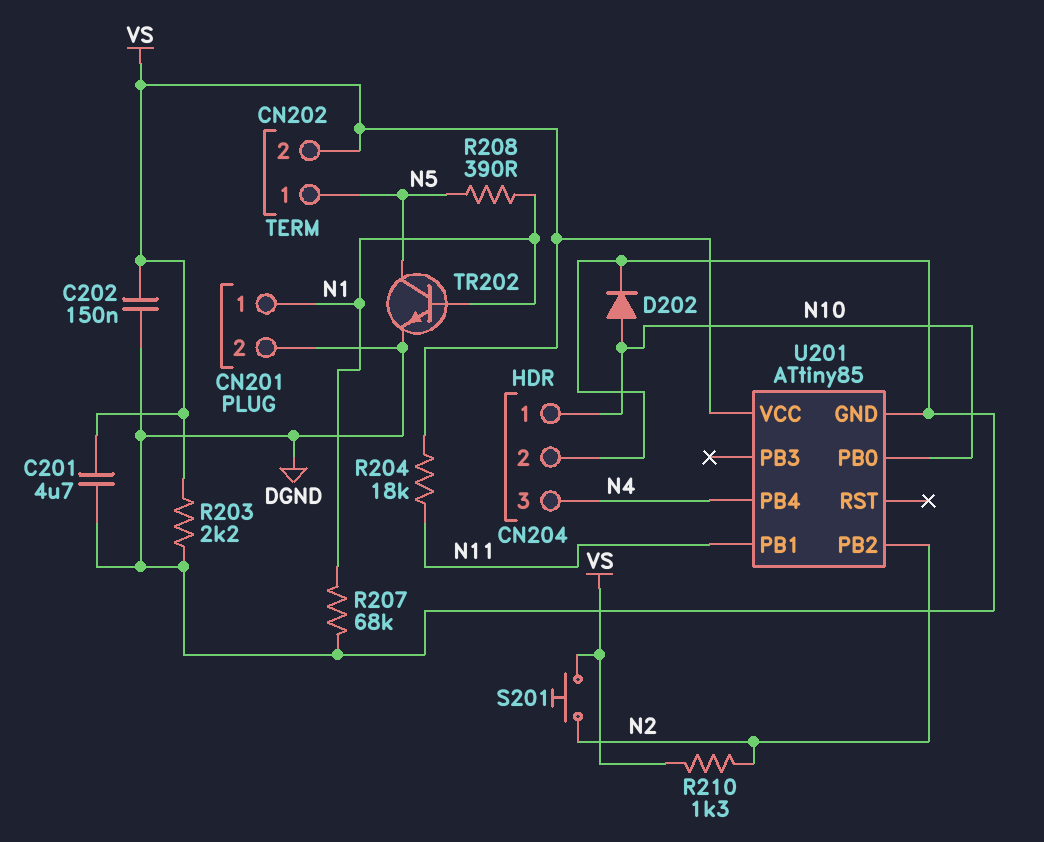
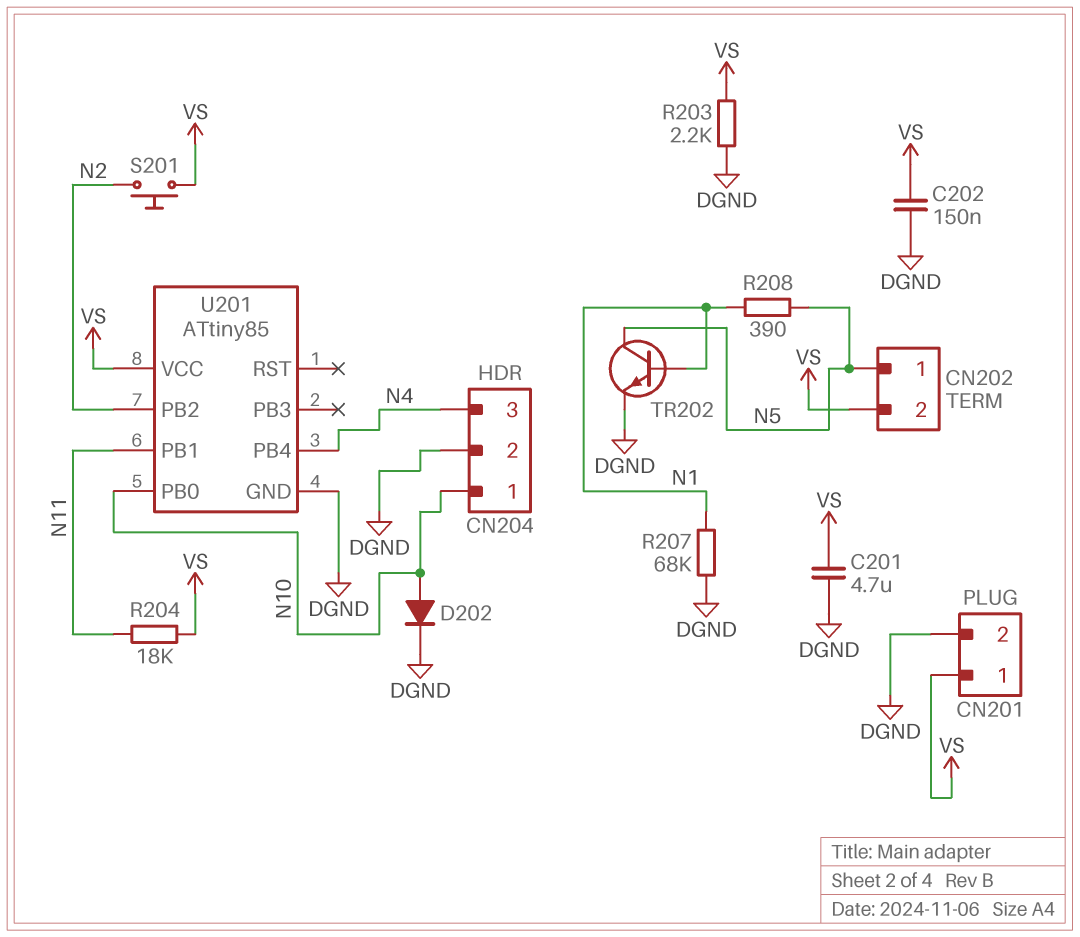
CN201 pin 1: N1 -> VS
R210: 1.3k (N2, VS) -> none

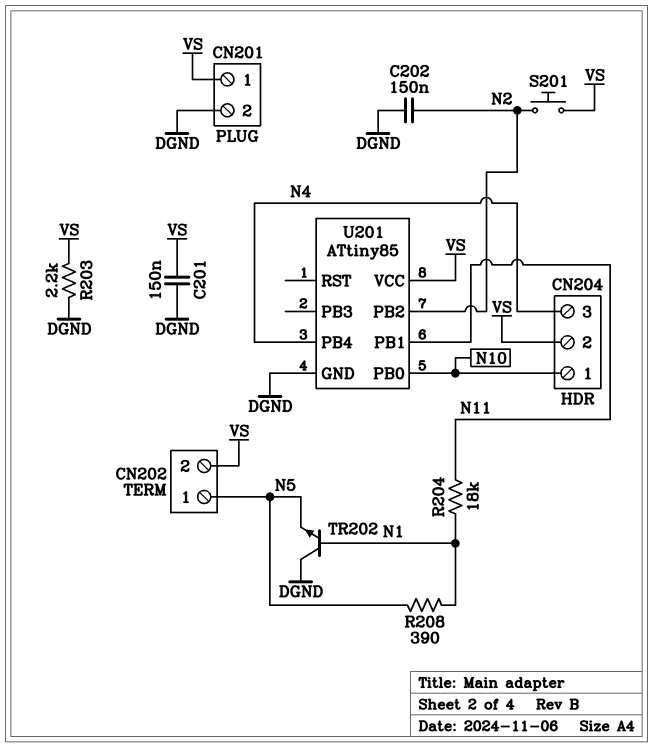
C201: 4.7uF (DGND, VS) -> 150nF (DGND, VS)
C202: 150nF (DGND, VS) -> 150nF (DGND, N2)
CN204 pin 2: DGND -> VS
D202: diode (A N10, K DGND) -> none
R204: 18k (N11, VS) -> 18k (N1, N11)
R207: 68k (DGND, N1) -> none
TR202: NPN (B N1, C N5, E DGND) -> NPN (B N1, C DGND, E N5)

